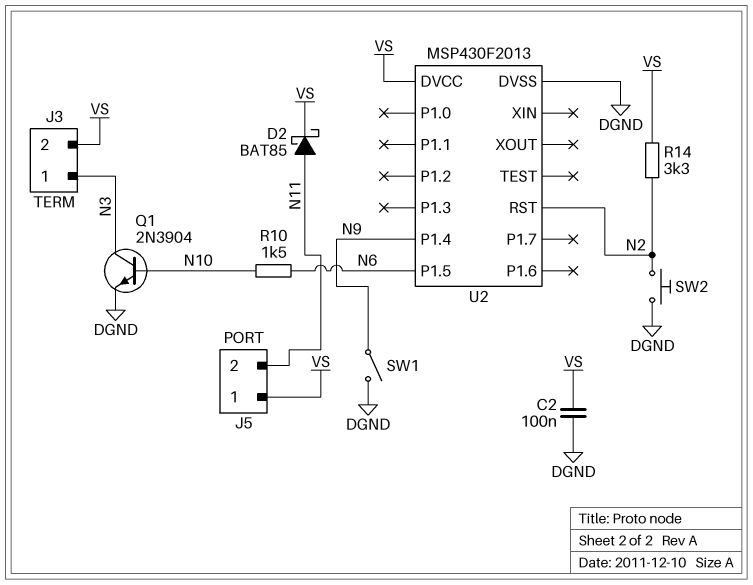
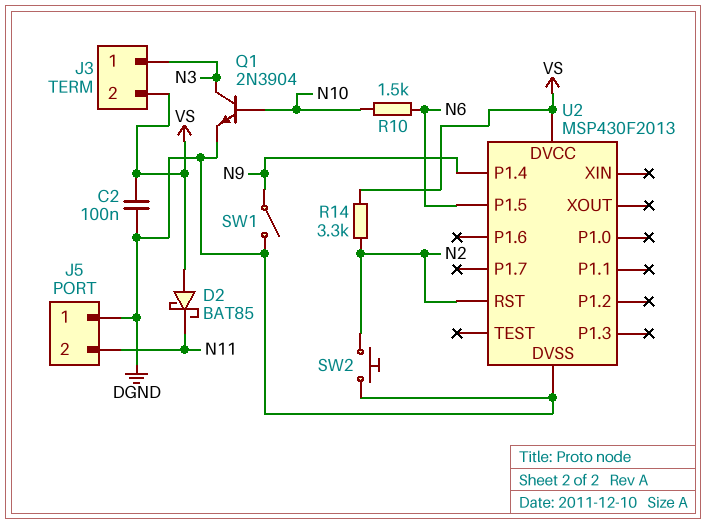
D2: schottky BAT85 (A N11, K VS) -> schottky BAT85 (A VS, K N11)
J5 pin 1: VS -> DGND

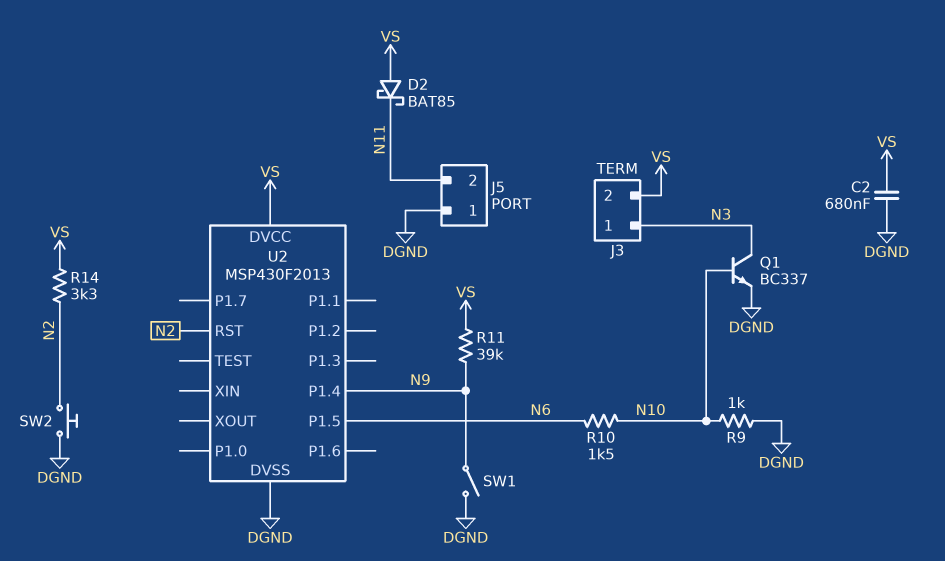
C2: 100nF (DGND, VS) -> 680nF (DGND, VS)
Q1: NPN 2N3904 (B N10, C N3, E DGND) -> NPN BC337 (B N10, C N3, E DGND)
R9: none -> 1k (DGND, N10)
R11: none -> 39k (N9, VS)

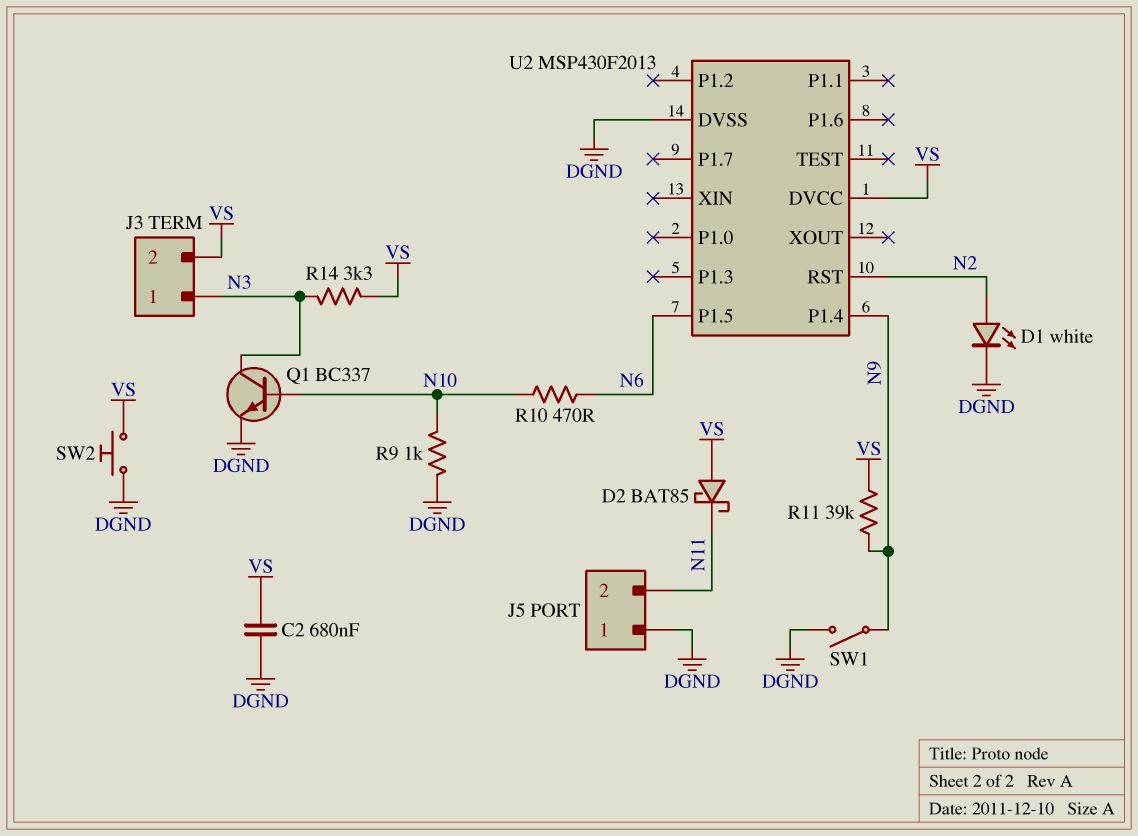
D1: none -> LED white (A N2, K DGND)
R10: 1.5k (N6, N10) -> 470 (N6, N10)
R14: 3.3k (N2, VS) -> 3.3k (N3, VS)
SW2: button (DGND, N2) -> button (DGND, VS)

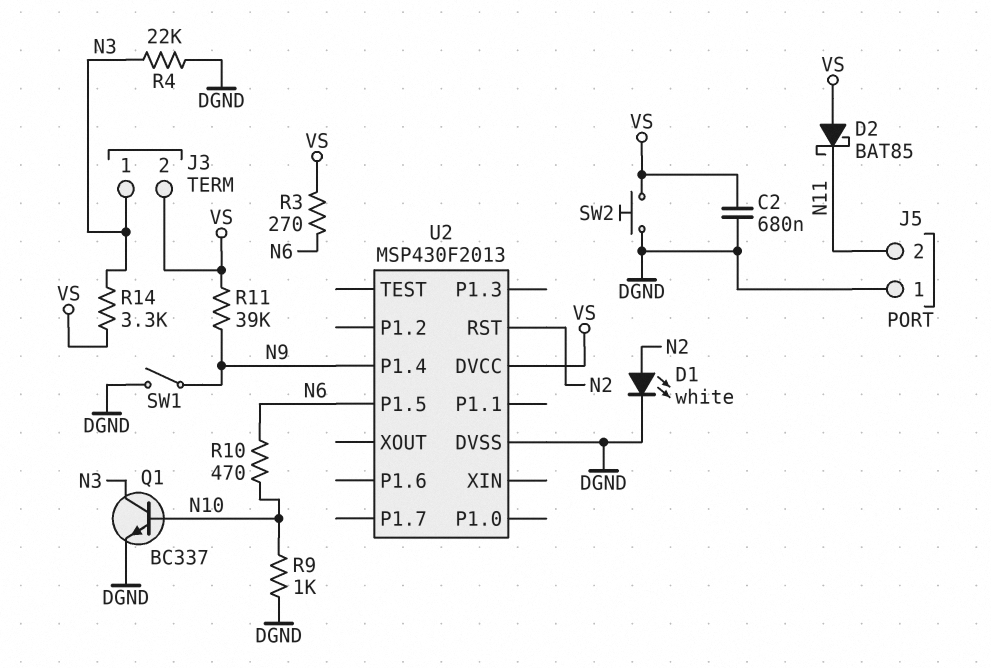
R3: none -> 270 (N6, VS)
R4: none -> 22k (DGND, N3)

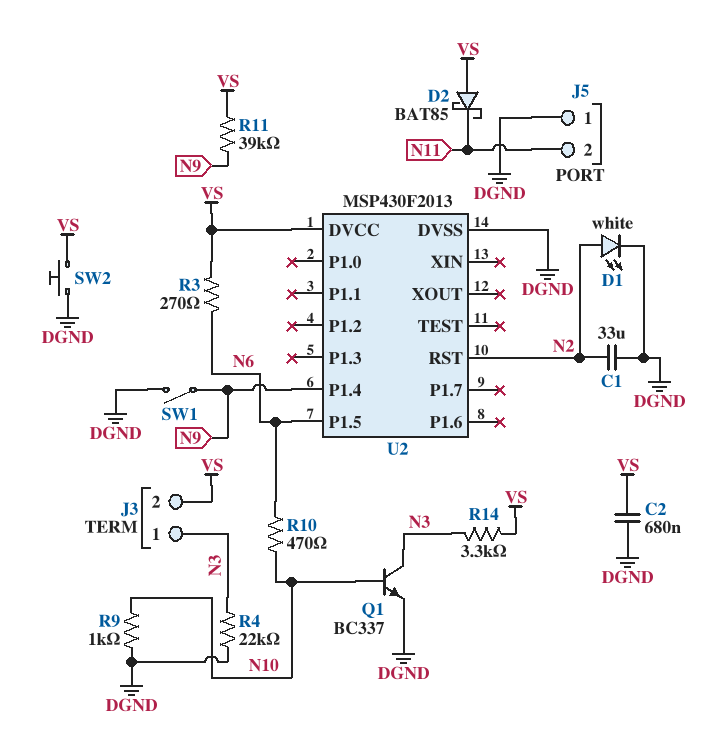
C1: none -> 33uF (DGND, N2)

